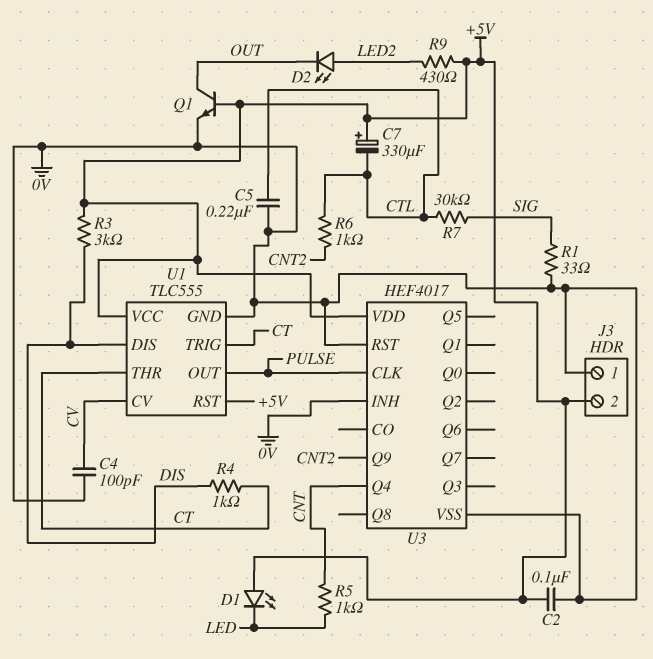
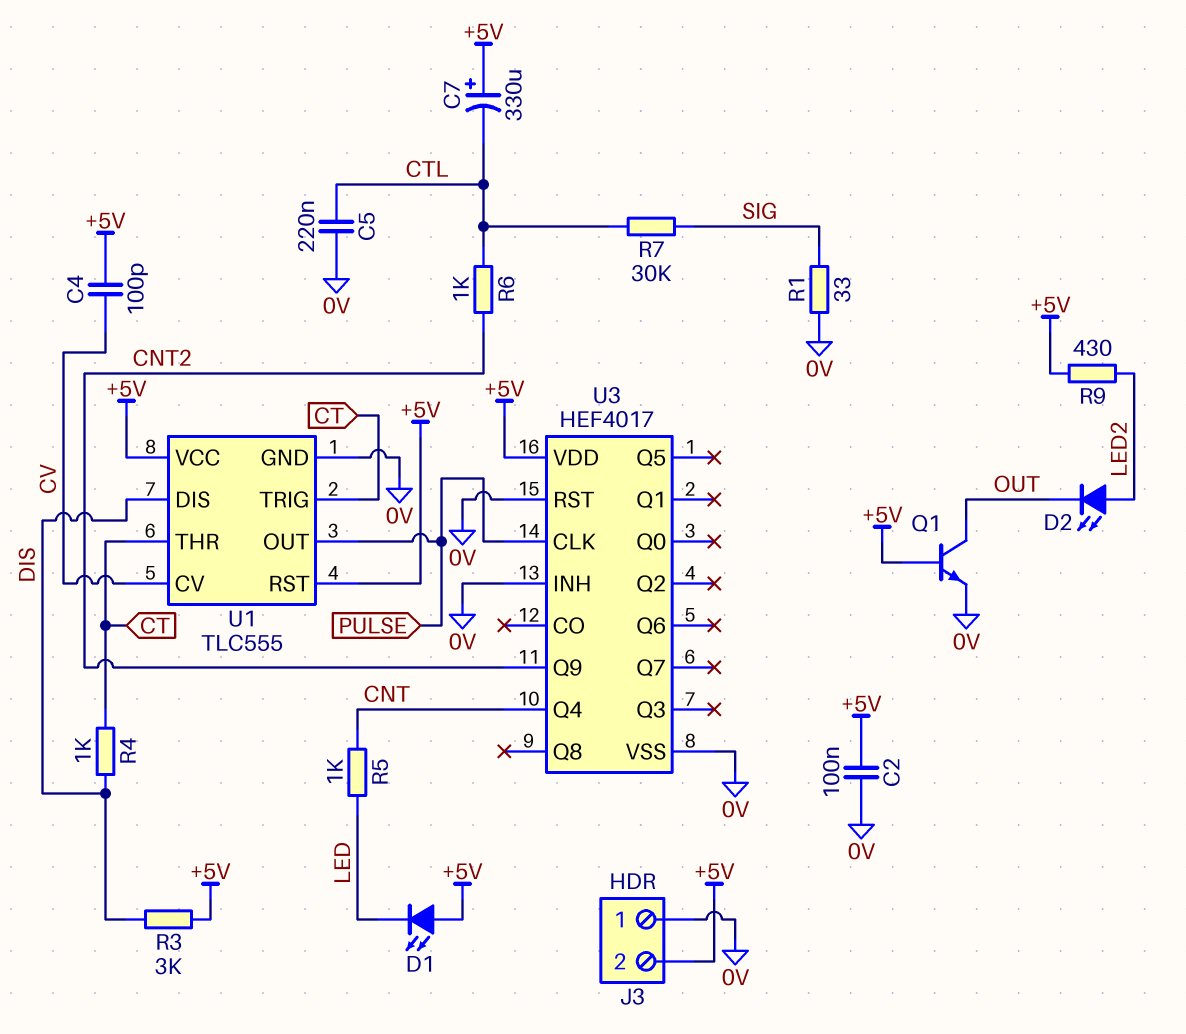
C4: 100pF (0V, CV) -> 100pF (+5V, CV)

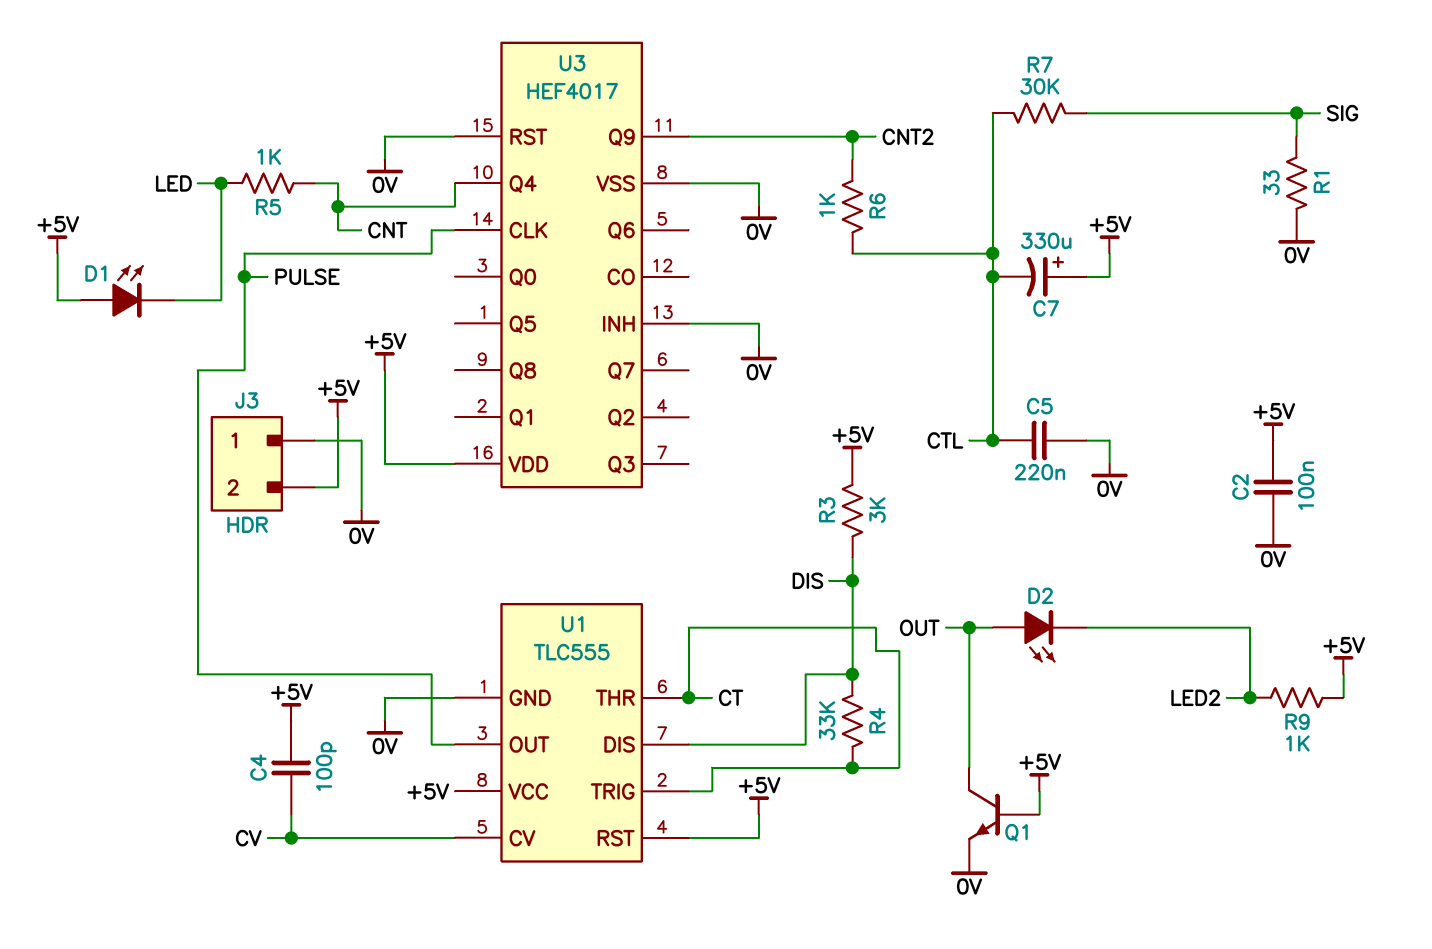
D2: LED (A LED2, K OUT) -> LED (A OUT, K LED2)
R4: 1k (CT, DIS) -> 33k (CT, DIS)
R9: 430 (+5V, LED2) -> 1k (+5V, LED2)

